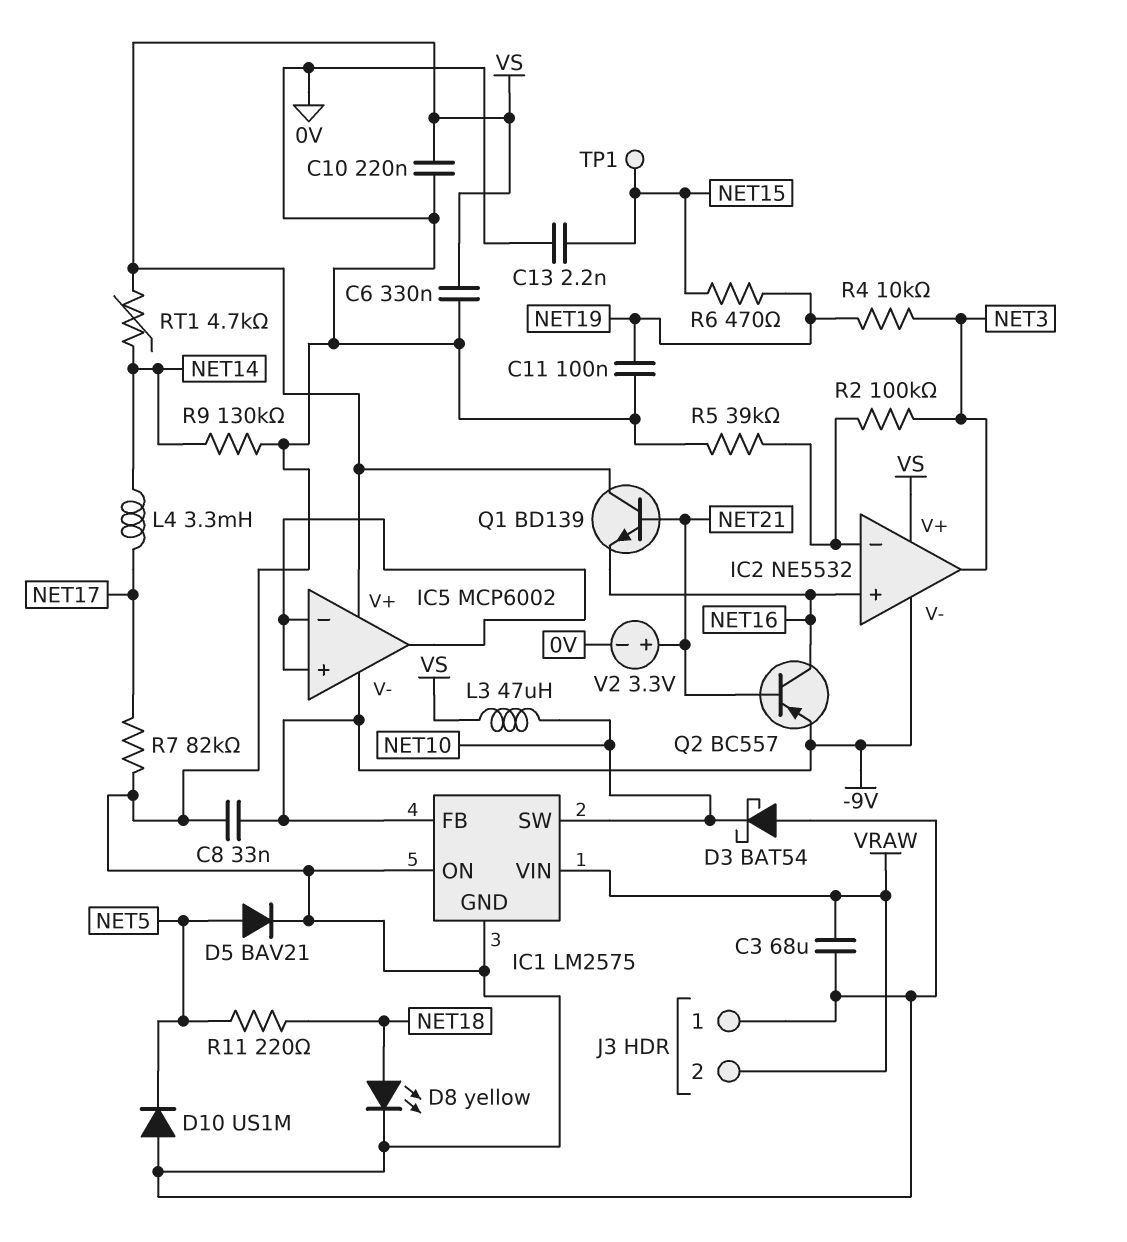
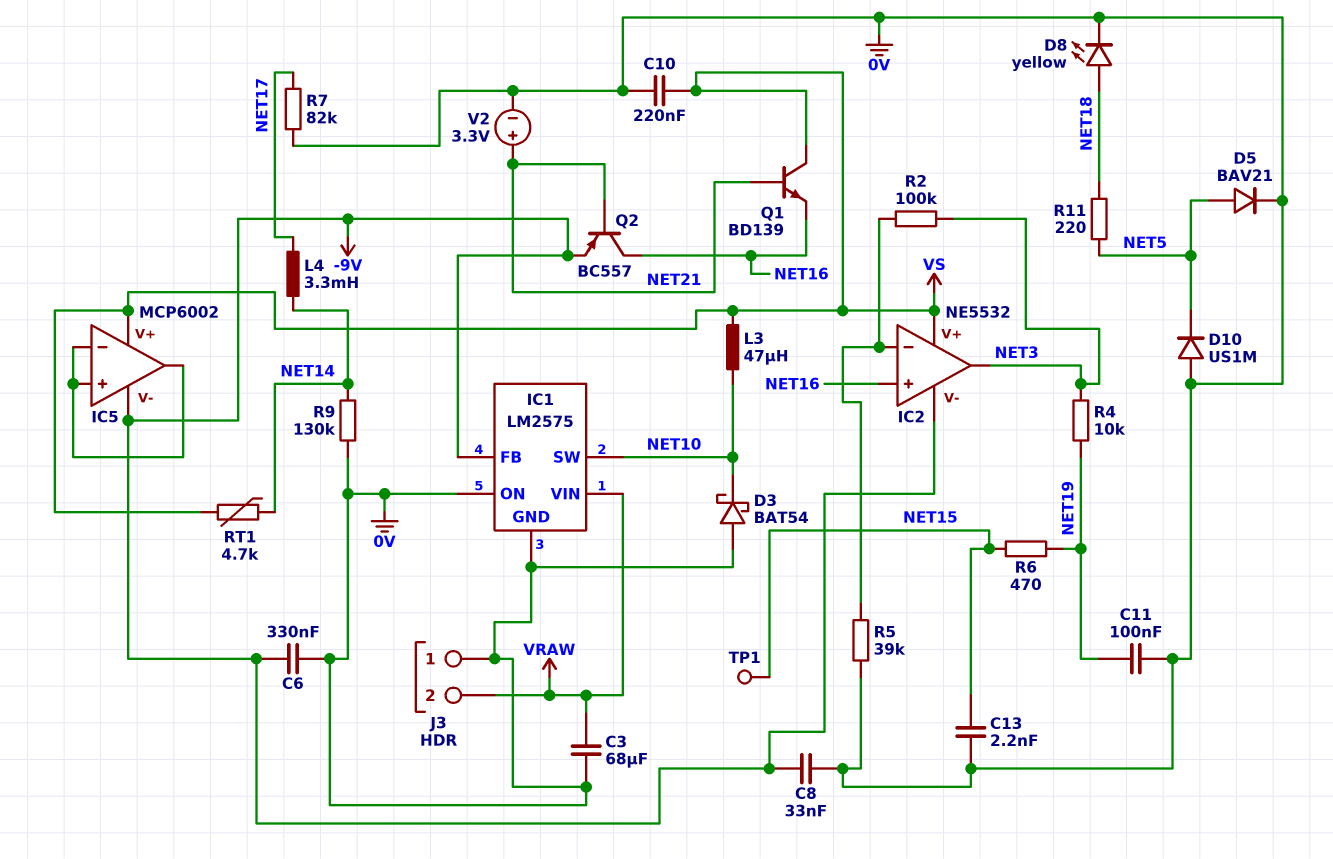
C6: 330nF (0V, VS) -> 330nF (-9V, 0V)

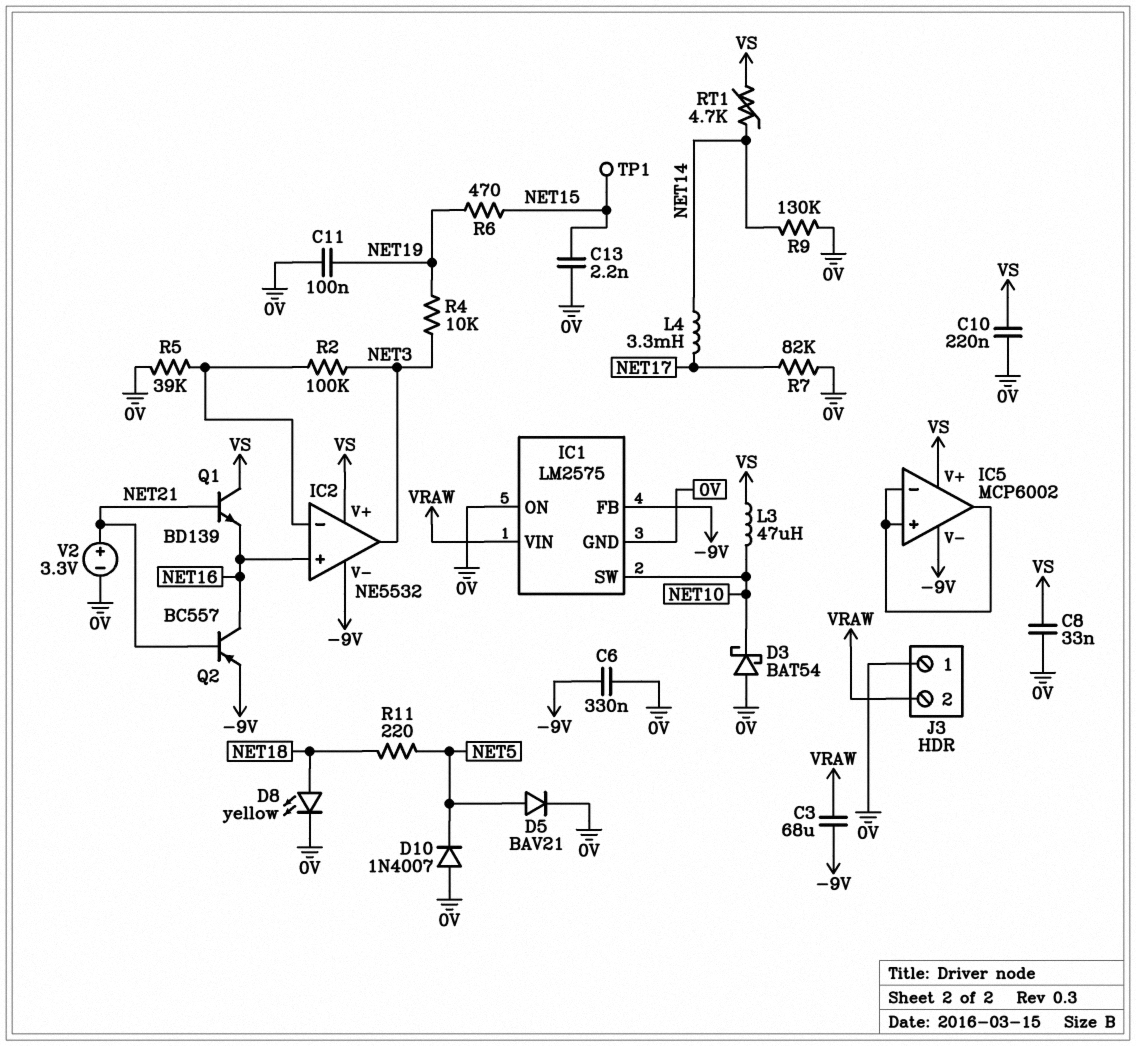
C3: 68uF (0V, VRAW) -> 68uF (-9V, VRAW)
C8: 33nF (-9V, 0V) -> 33nF (0V, VS)
D10: diode US1M (A 0V, K NET5) -> diode 1N4007 (A 0V, K NET5)

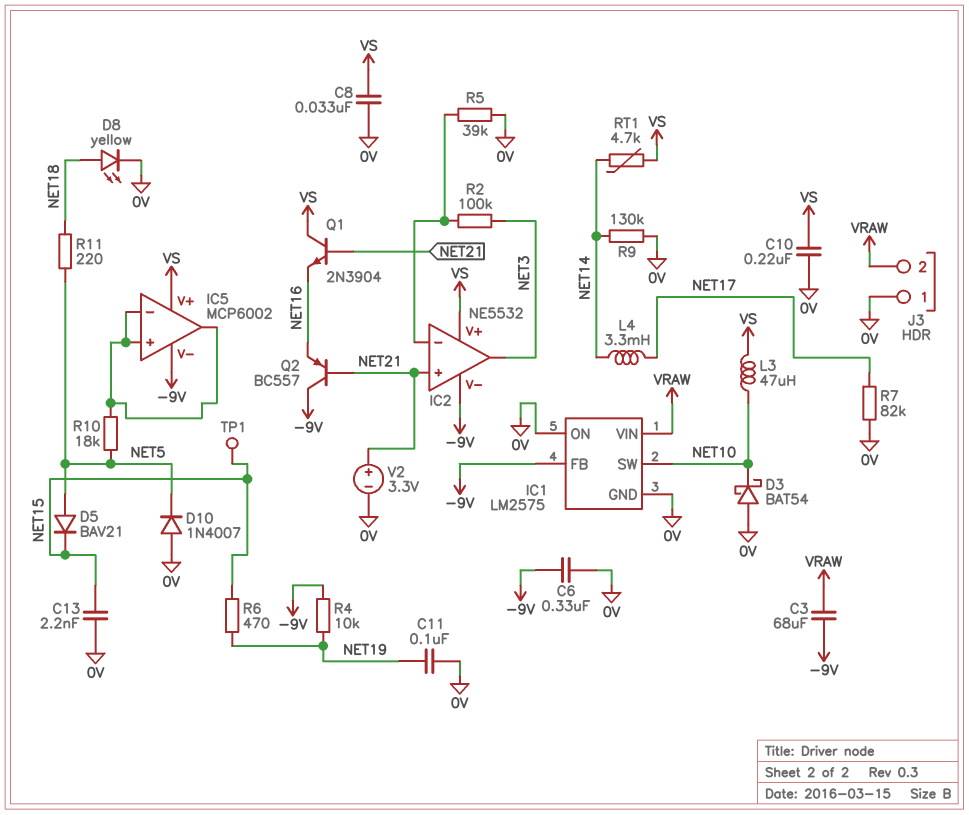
D5: diode BAV21 (A NET5, K 0V) -> diode BAV21 (A NET5, K NET15)
IC2 pin in+: NET16 -> NET21
Q1: NPN BD139 (B NET21, C VS, E NET16) -> NPN 2N3904 (B NET21, C VS, E NET16)
Q2: PNP BC557 (B NET21, C NET16, E -9V) -> PNP BC557 (B NET21, C -9V, E NET16)
R4: 10k (NET3, NET19) -> 10k (-9V, NET19)
R10: none -> 18k (IC5/in+, NET5)

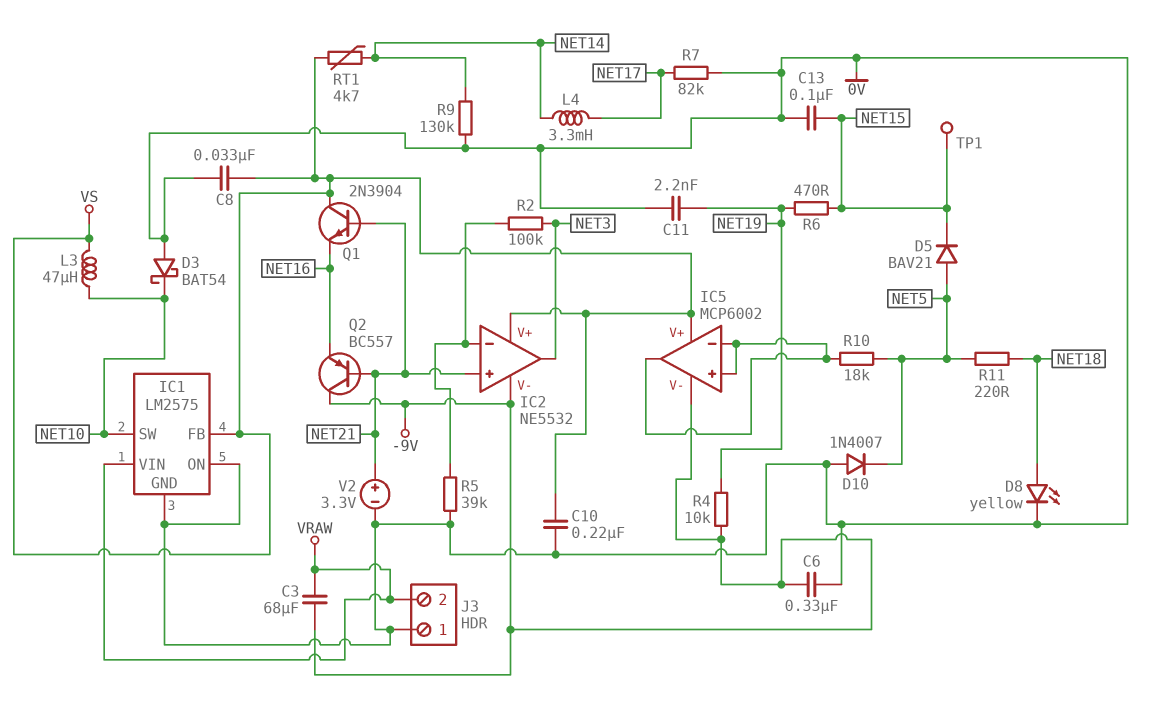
C11: 100nF (0V, NET19) -> 2.2nF (0V, NET19)
C13: 2.2nF (0V, NET15) -> 100nF (0V, NET15)
IC1 pin FB: -9V -> VS

